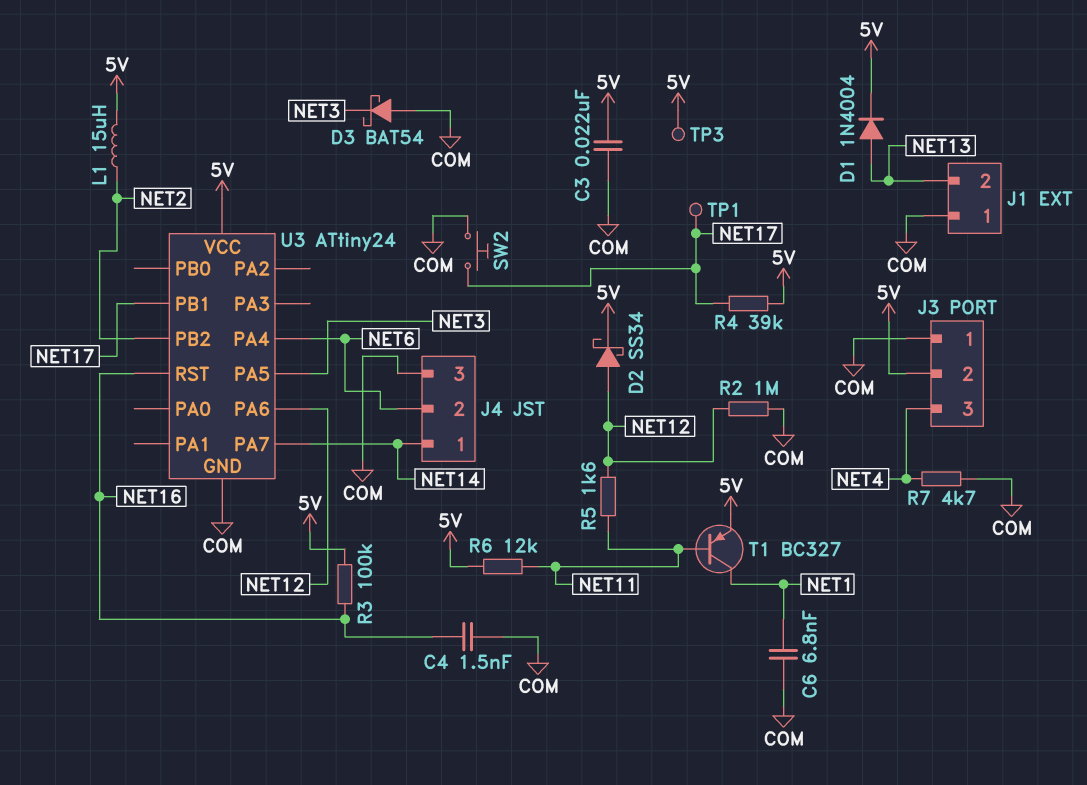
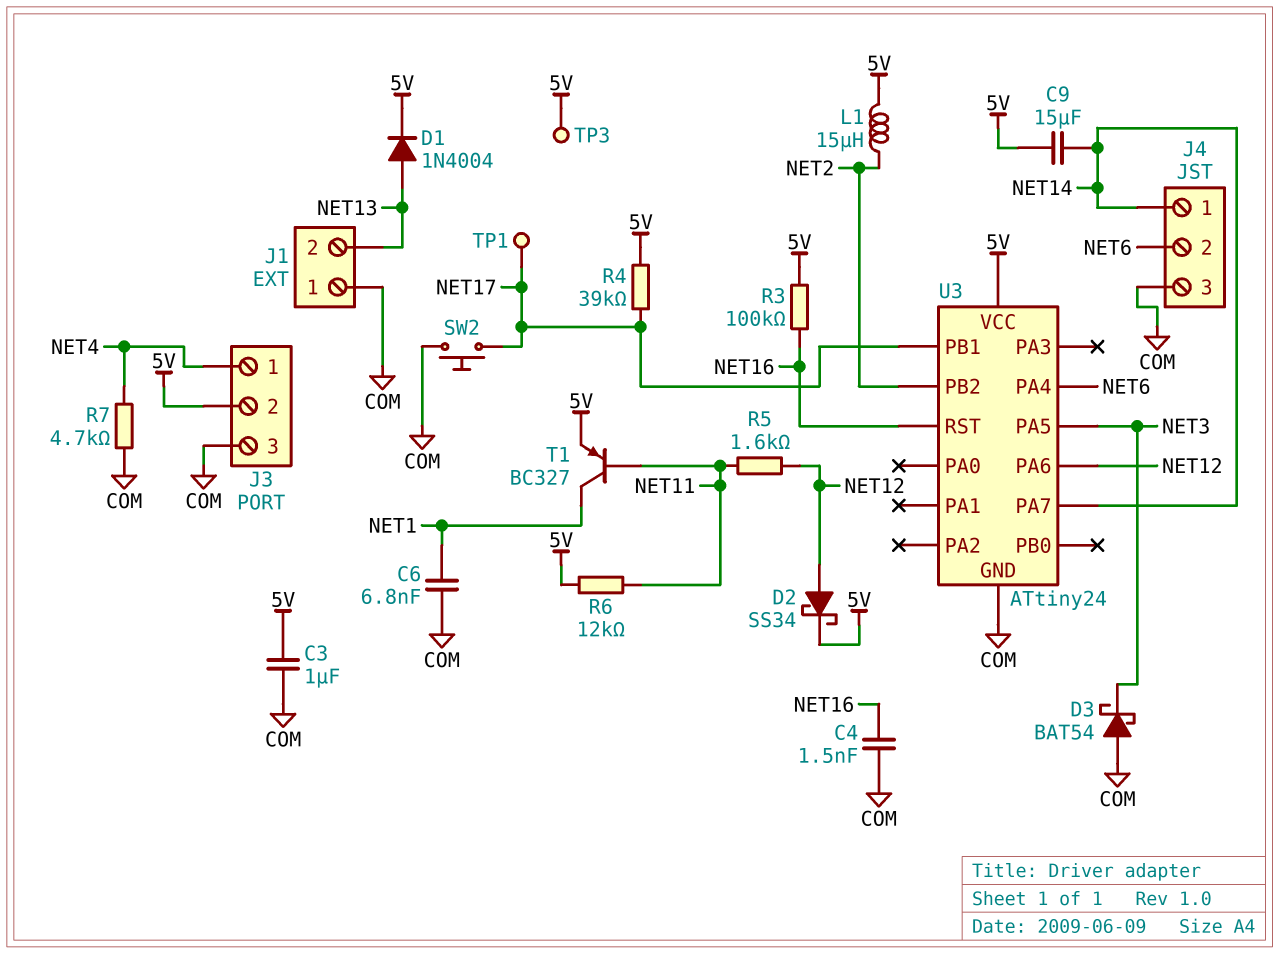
C3: 22nF (5V, COM) -> 1uF (5V, COM)
C9: none -> 15uF (5V, NET14)
J3 pin 1: COM -> NET4
J3 pin 3: NET4 -> COM
R2: 1M (COM, NET12) -> none

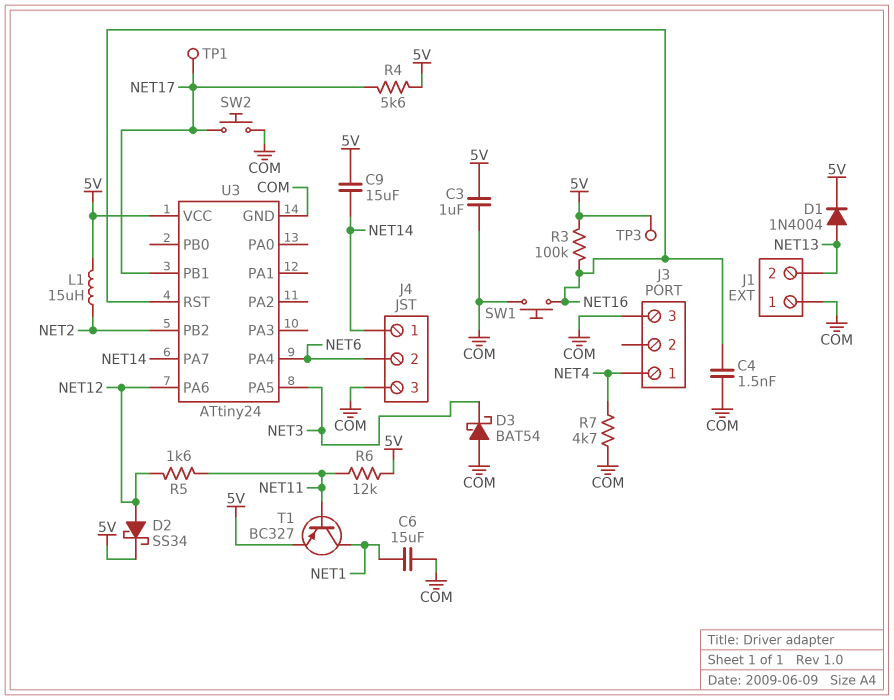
C6: 6.8nF (COM, NET1) -> 15uF (COM, NET1)
J3 pin 2: 5V -> none
R4: 39k (5V, NET17) -> 5.6k (5V, NET17)
SW1: none -> button (COM, NET16)

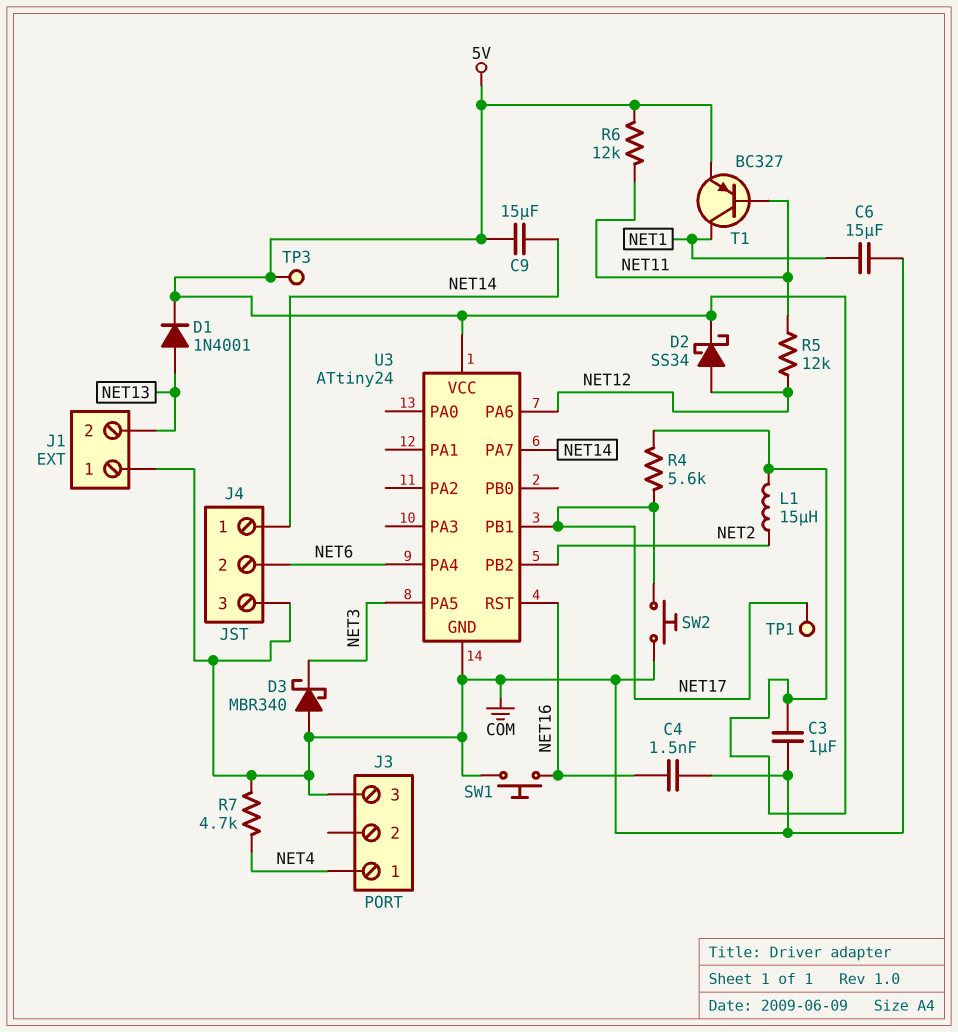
D1: diode 1N4004 (A NET13, K 5V) -> diode 1N4001 (A NET13, K 5V)
D3: schottky BAT54 (A COM, K NET3) -> schottky MBR340 (A COM, K NET3)
R3: 100k (5V, NET16) -> none
R5: 1.6k (NET11, NET12) -> 12k (NET11, NET12)

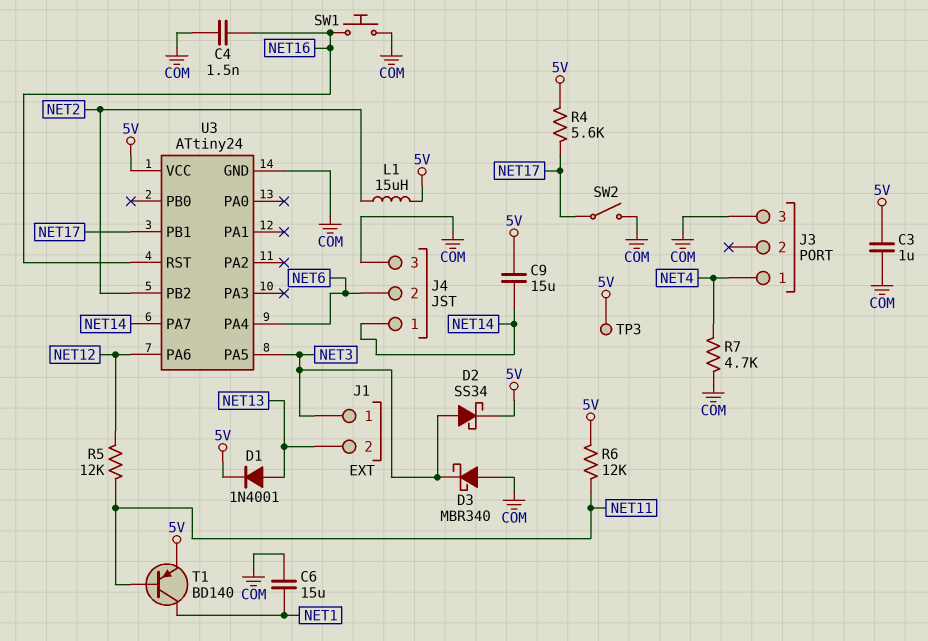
D2: schottky SS34 (A NET12, K 5V) -> schottky SS34 (A NET3, K 5V)
J1 pin 1: COM -> NET3
SW2: button (COM, NET17) -> switch (COM, NET17)
T1: PNP BC327 (B NET11, C NET1, E 5V) -> PNP BD140 (B NET11, C NET1, E 5V)
TP1: test point (NET17) -> none

